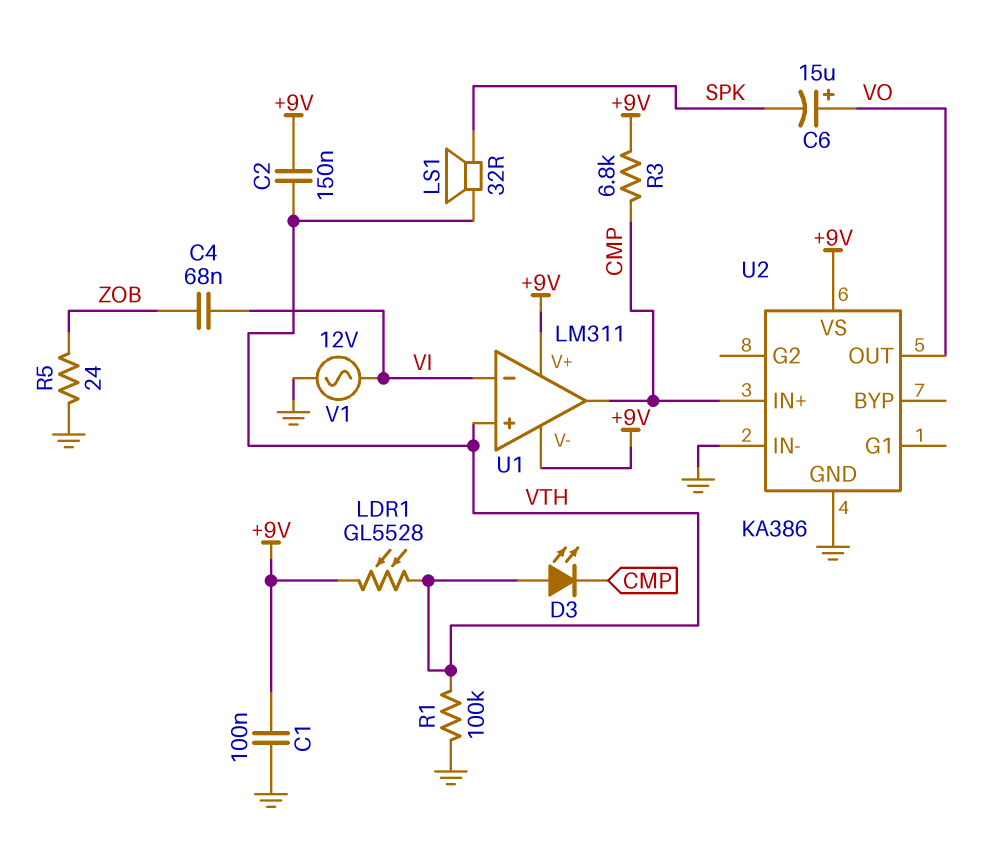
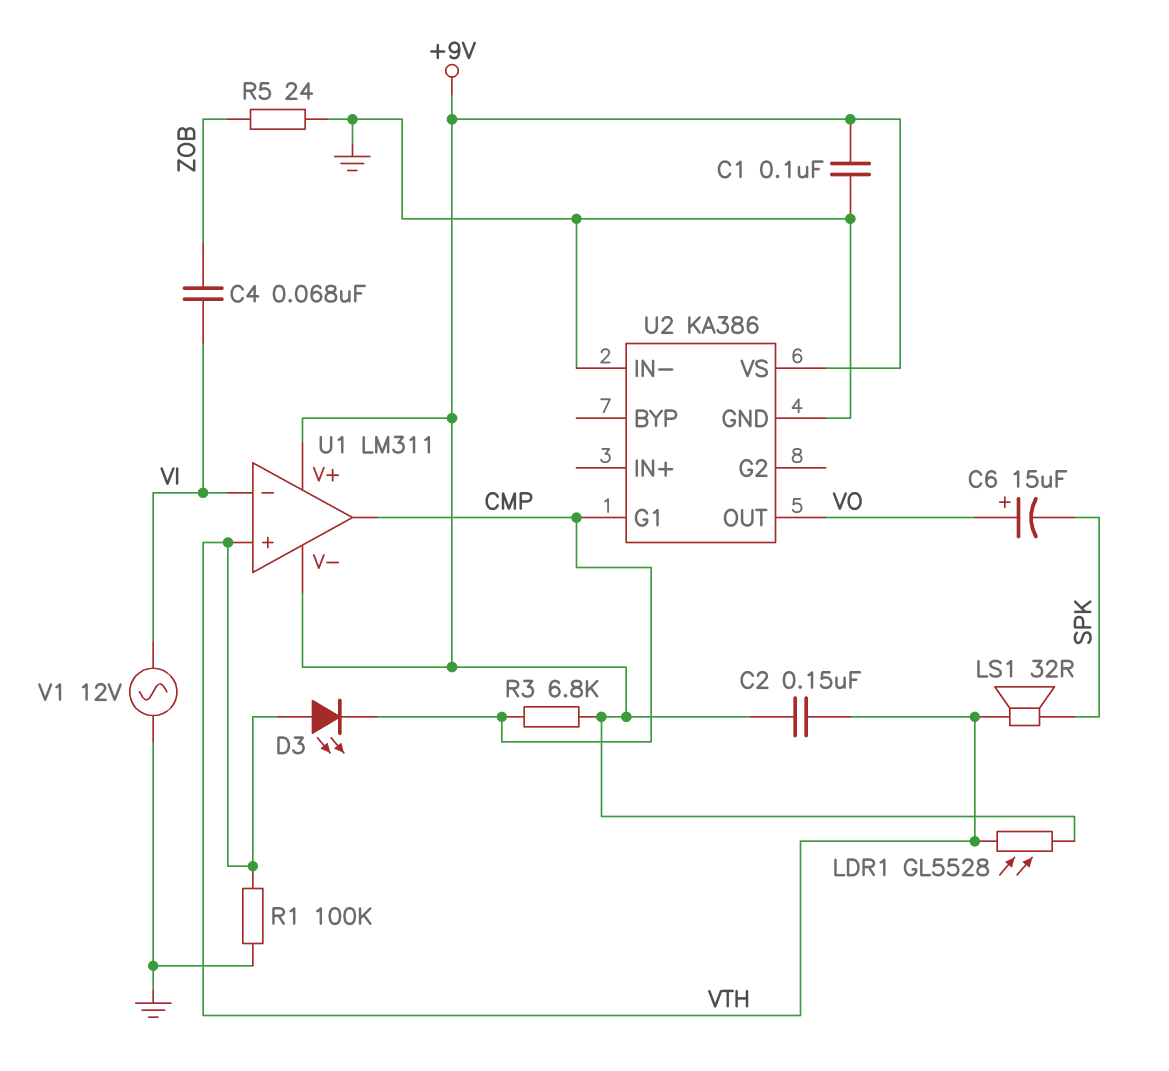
U2 pin G1: none -> CMP
U2 pin IN+: CMP -> none

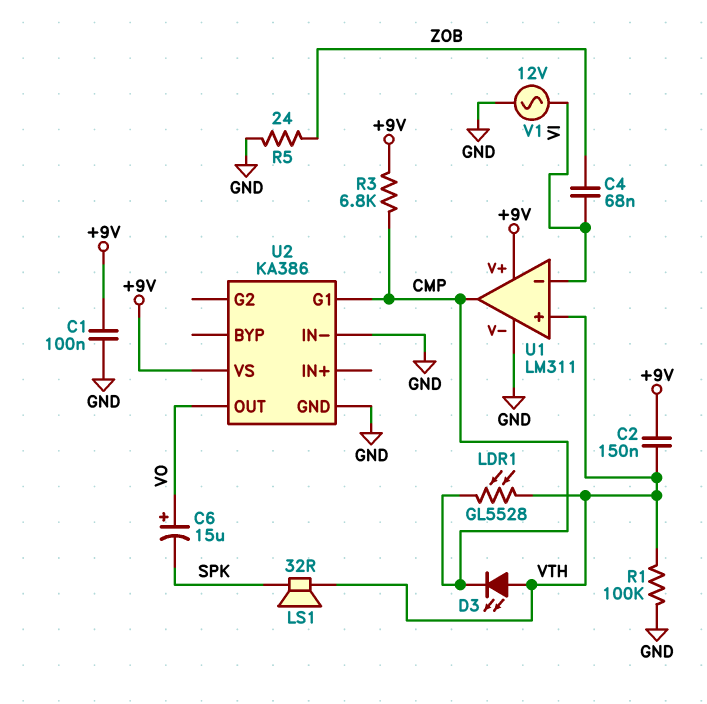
LDR1: GL5528 (+9V, VTH) -> GL5528 (CMP, VTH)
U1 pin V-: +9V -> GND

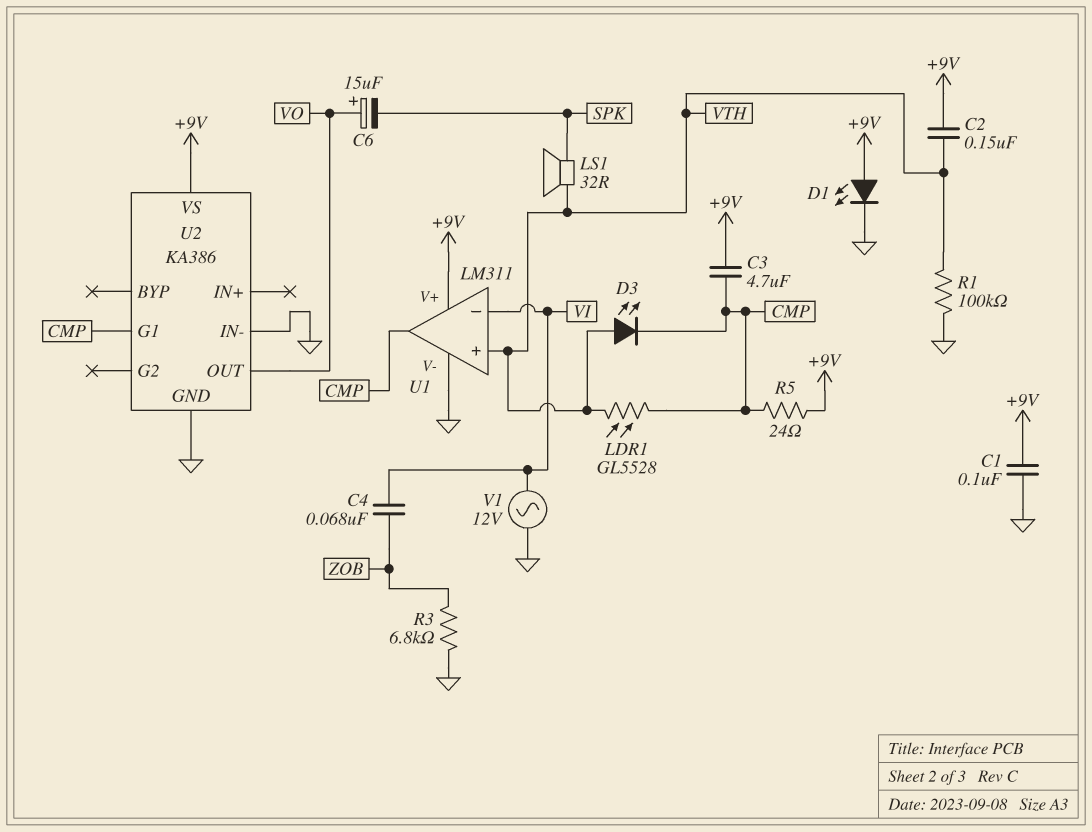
C3: none -> 4.7uF (+9V, CMP)
D1: none -> LED (A +9V, K GND)
R3: 6.8k (+9V, CMP) -> 6.8k (GND, ZOB)
R5: 24 (GND, ZOB) -> 24 (+9V, CMP)

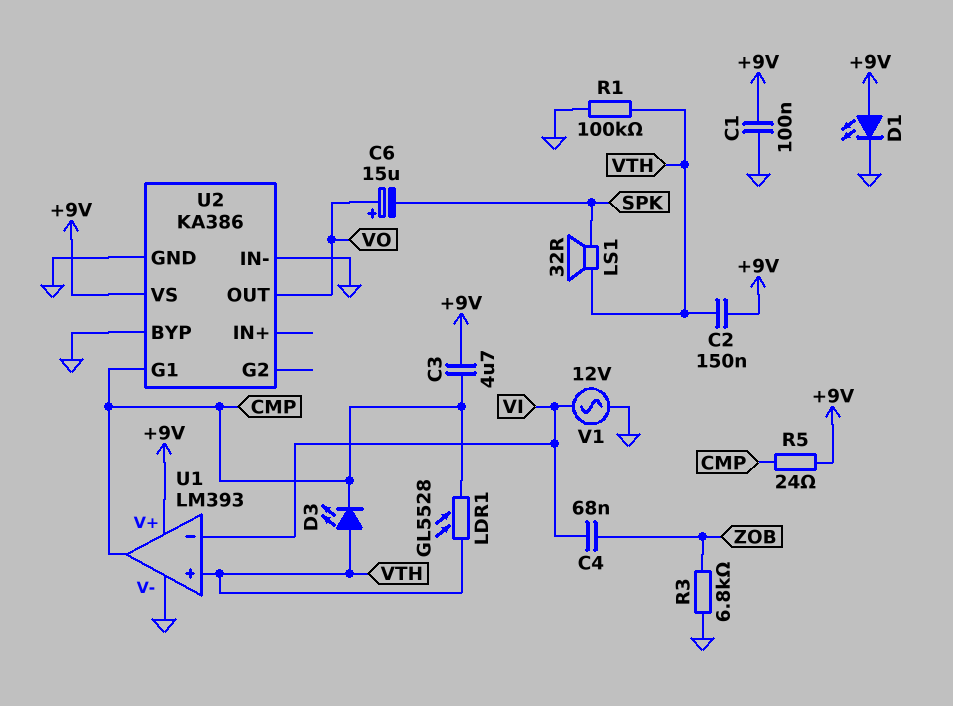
U1: LM311 -> LM393
U2 pin BYP: none -> GND

